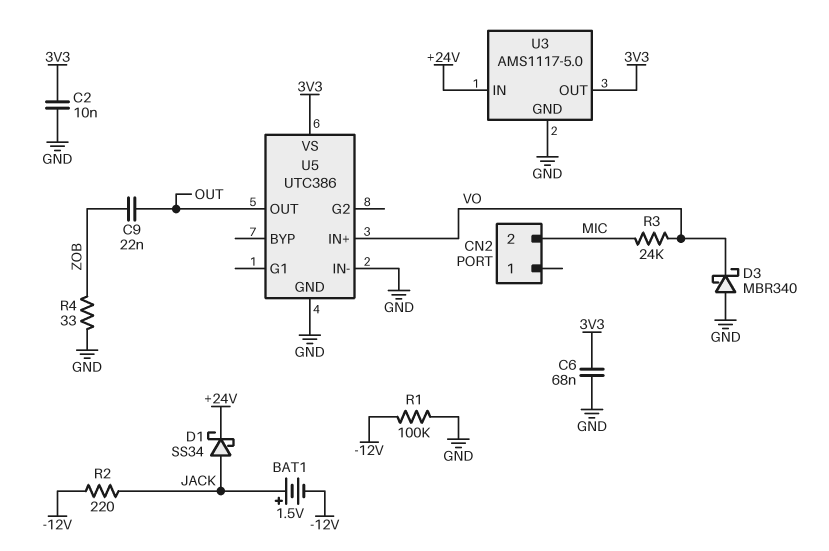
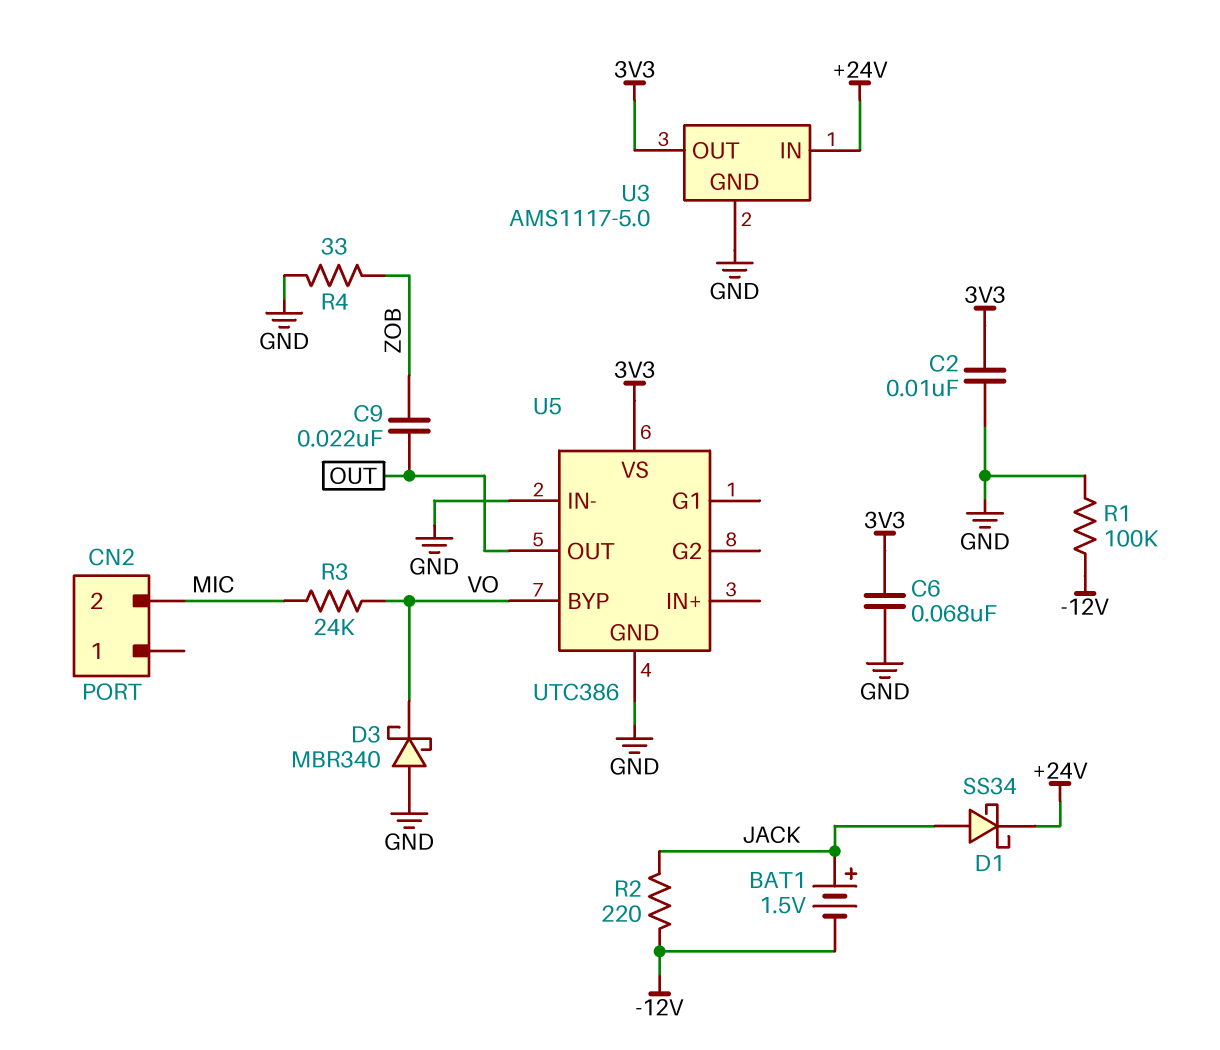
U5 pin BYP: none -> VO
U5 pin IN+: VO -> none

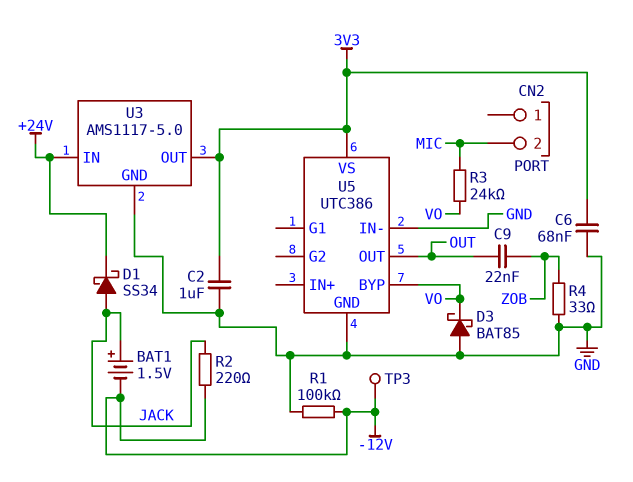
C2: 10nF (3V3, GND) -> 1uF (3V3, GND)
D3: schottky MBR340 (A GND, K VO) -> schottky BAT85 (A GND, K VO)
TP3: none -> test point (-12V)

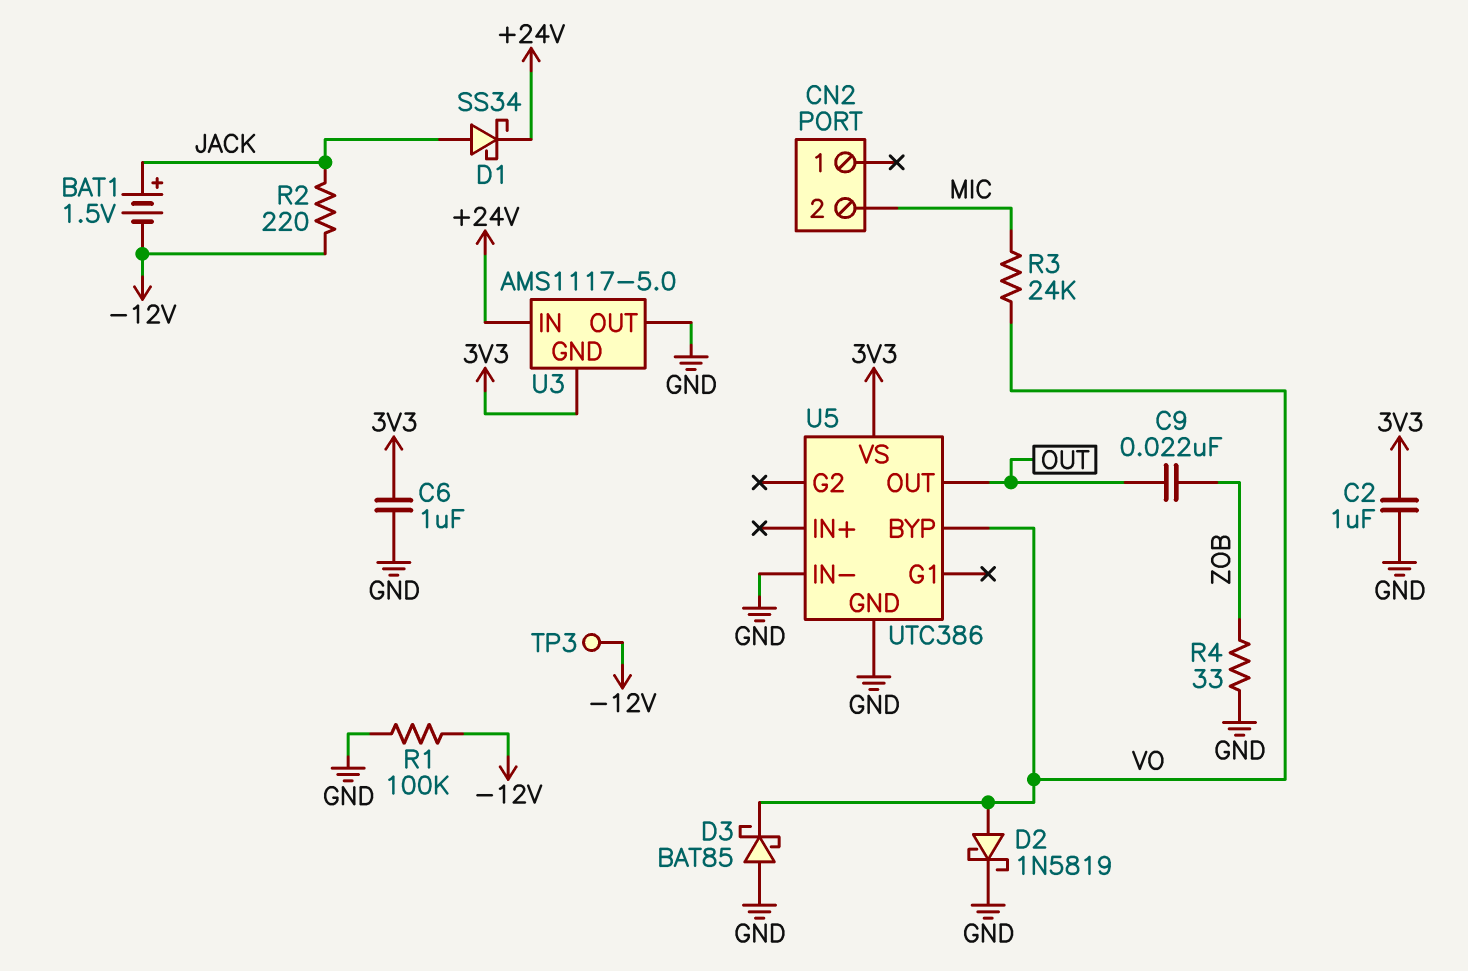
C6: 68nF (3V3, GND) -> 1uF (3V3, GND)
D2: none -> schottky 1N5819 (A VO, K GND)
U3 pin GND: GND -> 3V3
U3 pin OUT: 3V3 -> GND

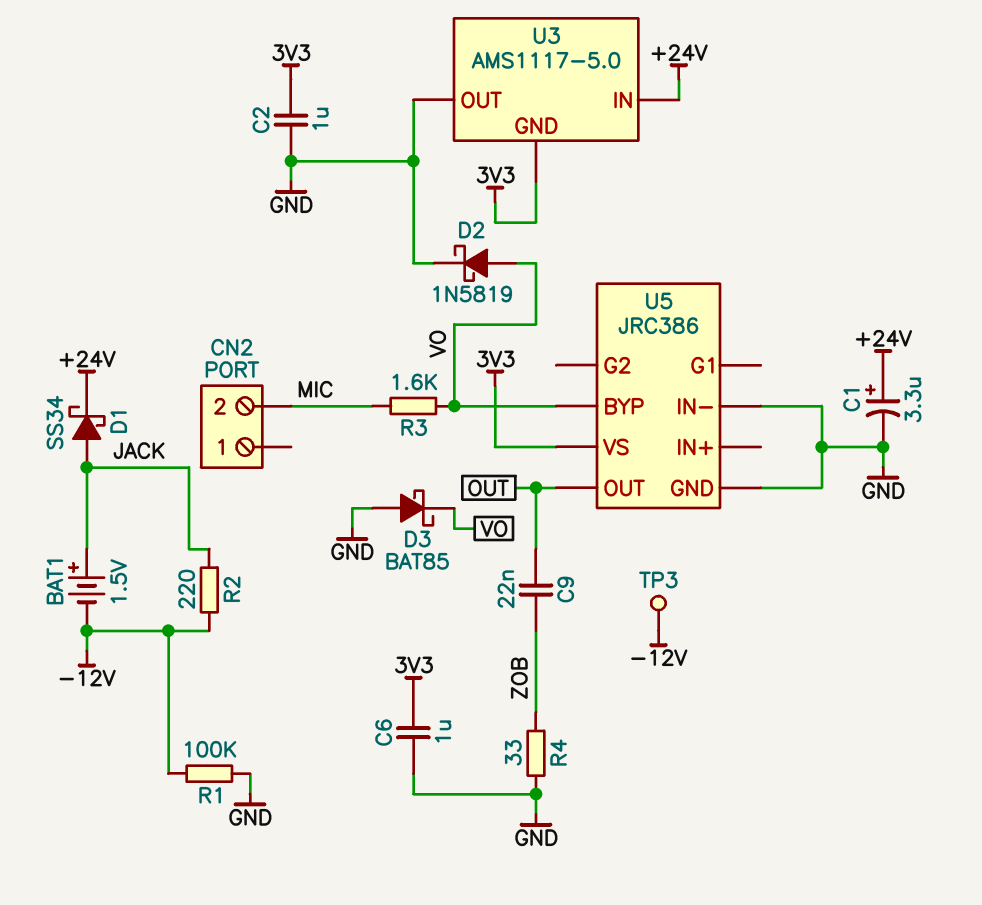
C1: none -> 3.3uF (plus +24V, minus GND)
R3: 24k (MIC, VO) -> 1.6k (MIC, VO)
U5: UTC386 -> JRC386

